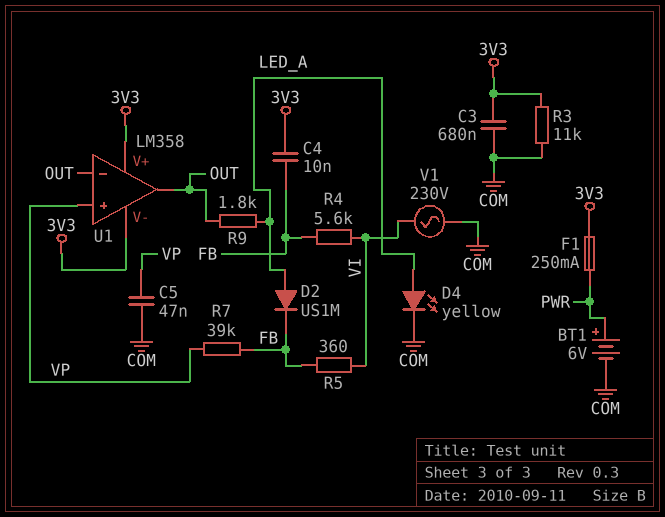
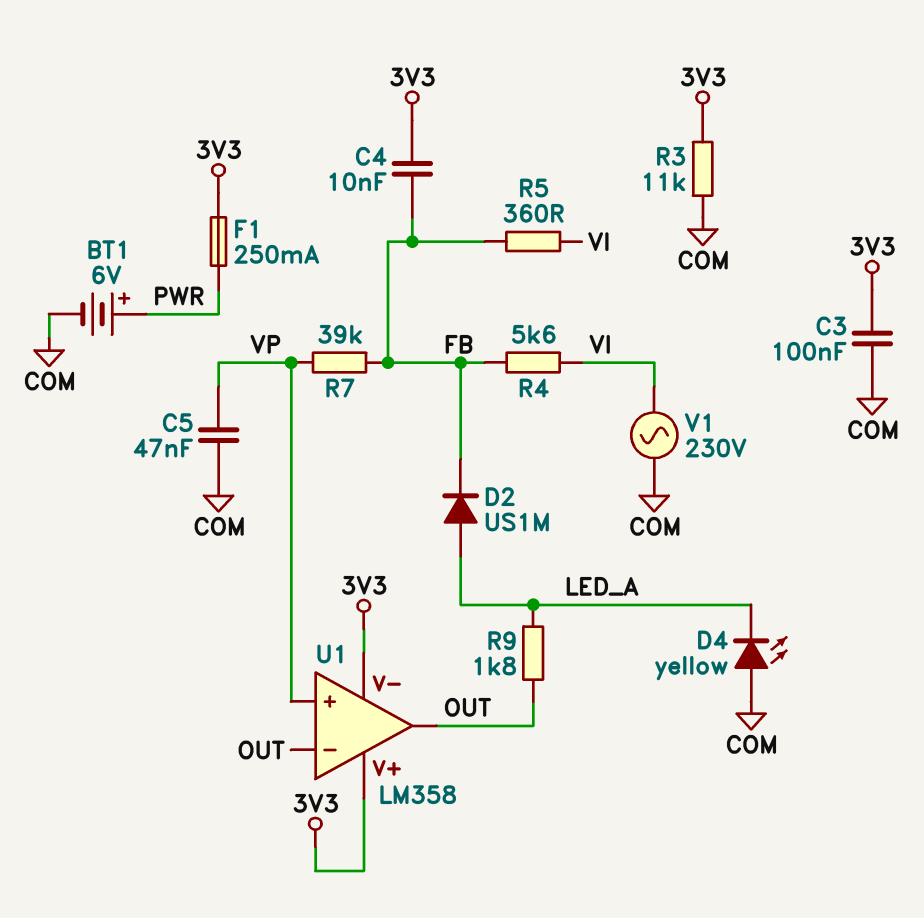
C3: 680nF (3V3, COM) -> 100nF (3V3, COM)
D4: LED yellow (A LED_A, K COM) -> LED yellow (A COM, K LED_A)

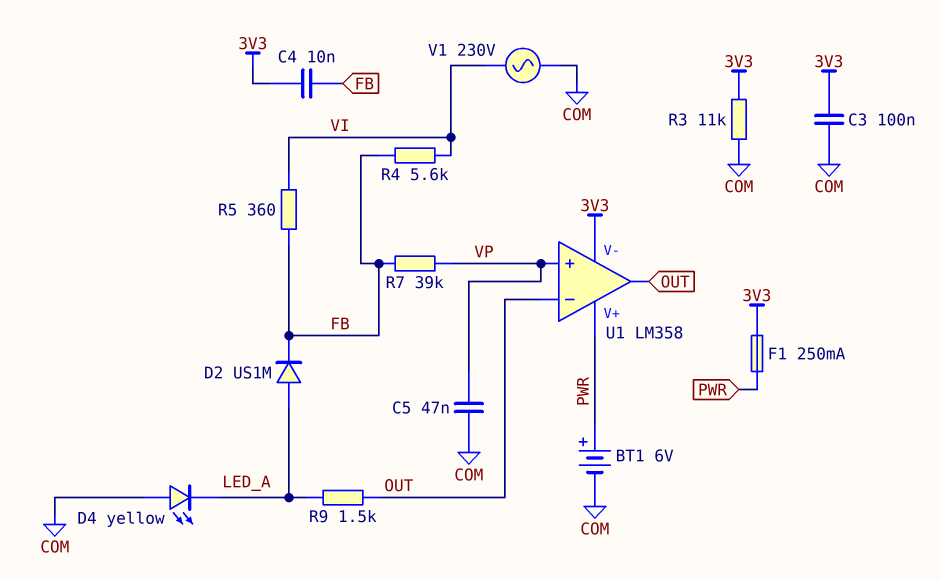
R9: 1.8k (LED_A, OUT) -> 1.5k (LED_A, OUT)
U1 pin V+: 3V3 -> PWR

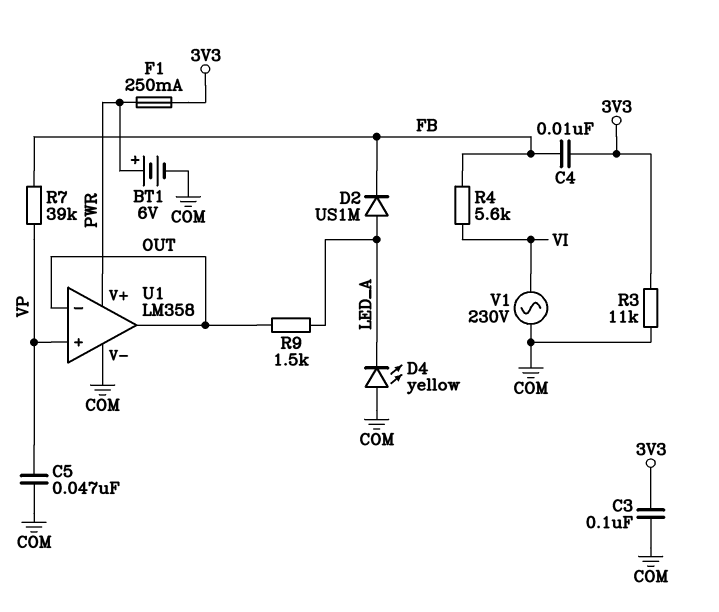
R5: 360 (FB, VI) -> none
U1 pin V-: 3V3 -> COM

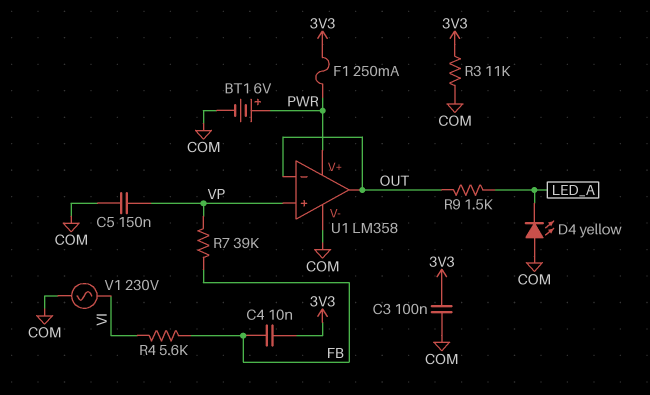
C5: 47nF (COM, VP) -> 150nF (COM, VP)
D2: diode US1M (A LED_A, K FB) -> none

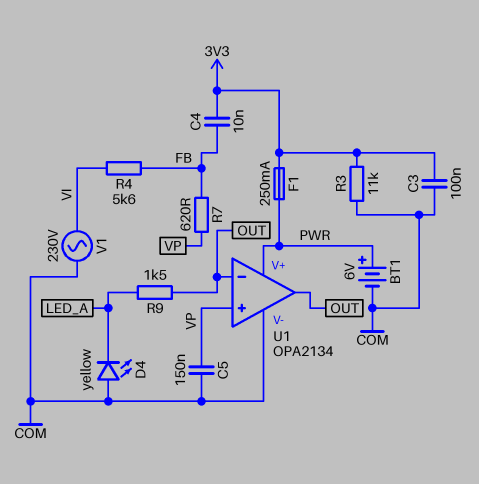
R7: 39k (FB, VP) -> 620 (FB, VP)
U1: LM358 -> OPA2134

